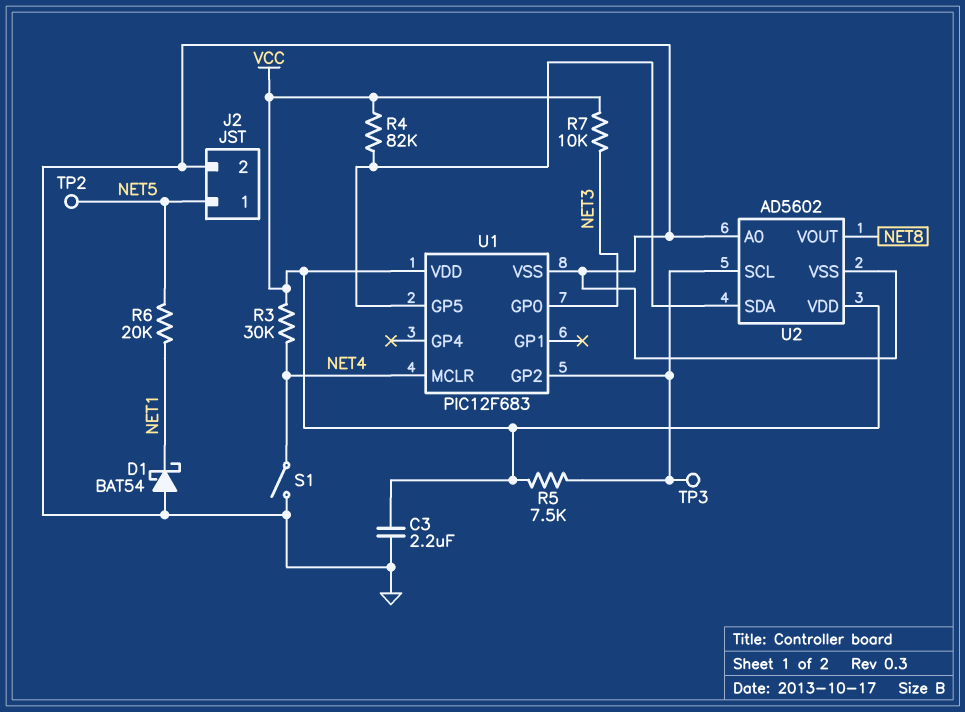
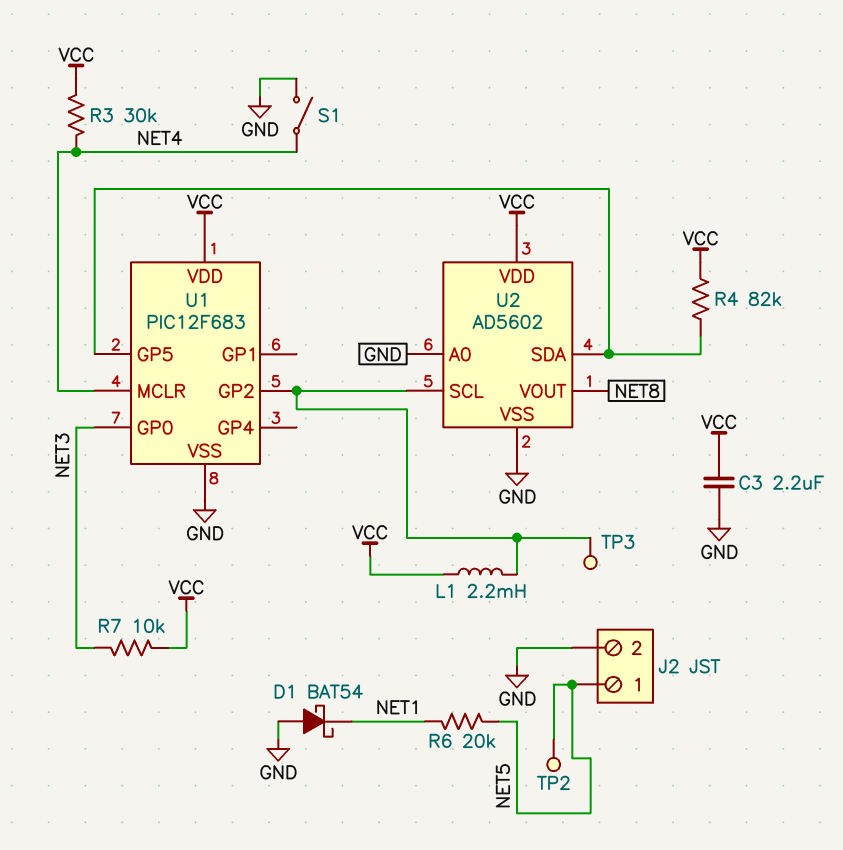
L1: none -> 2.2mH (U1/GP2, VCC)
R5: 7.5k (U1/GP2, VCC) -> none

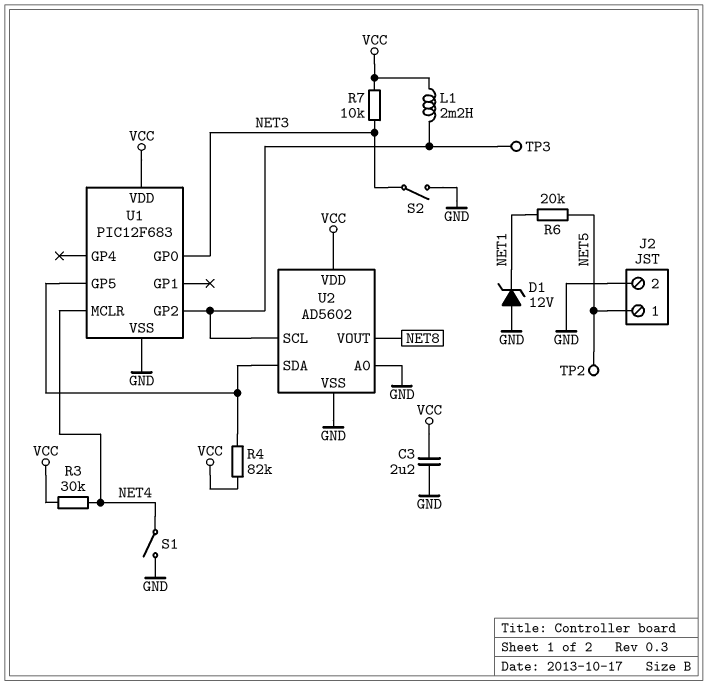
D1: schottky BAT54 (A GND, K NET1) -> zener 12V (A GND, K NET1)
S2: none -> switch (GND, NET3)

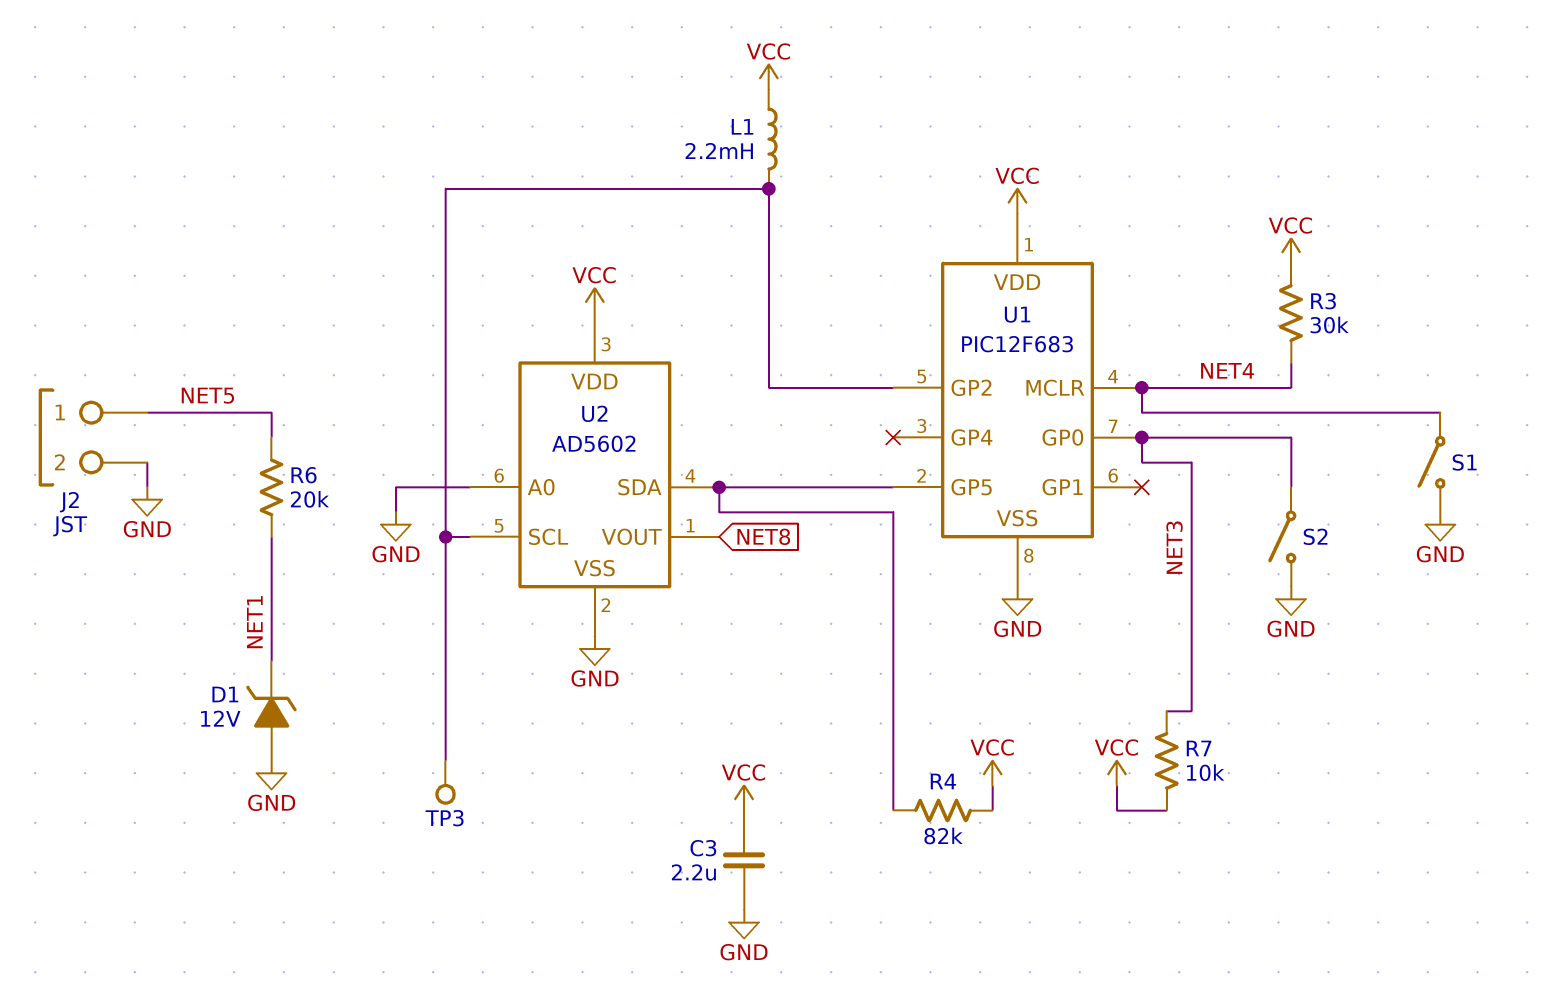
TP2: test point (NET5) -> none

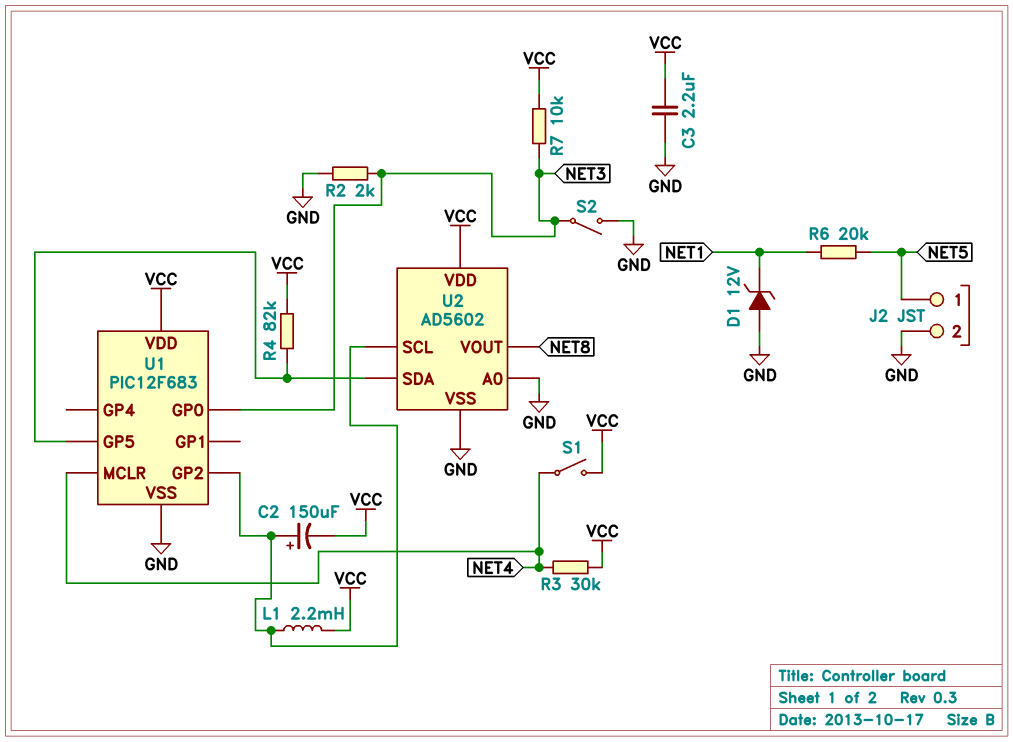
C2: none -> 150uF (plus U1/GP2, minus VCC)
R2: none -> 2k (GND, NET3)
S1: switch (GND, NET4) -> switch (NET4, VCC)
TP3: test point (U1/GP2) -> none

